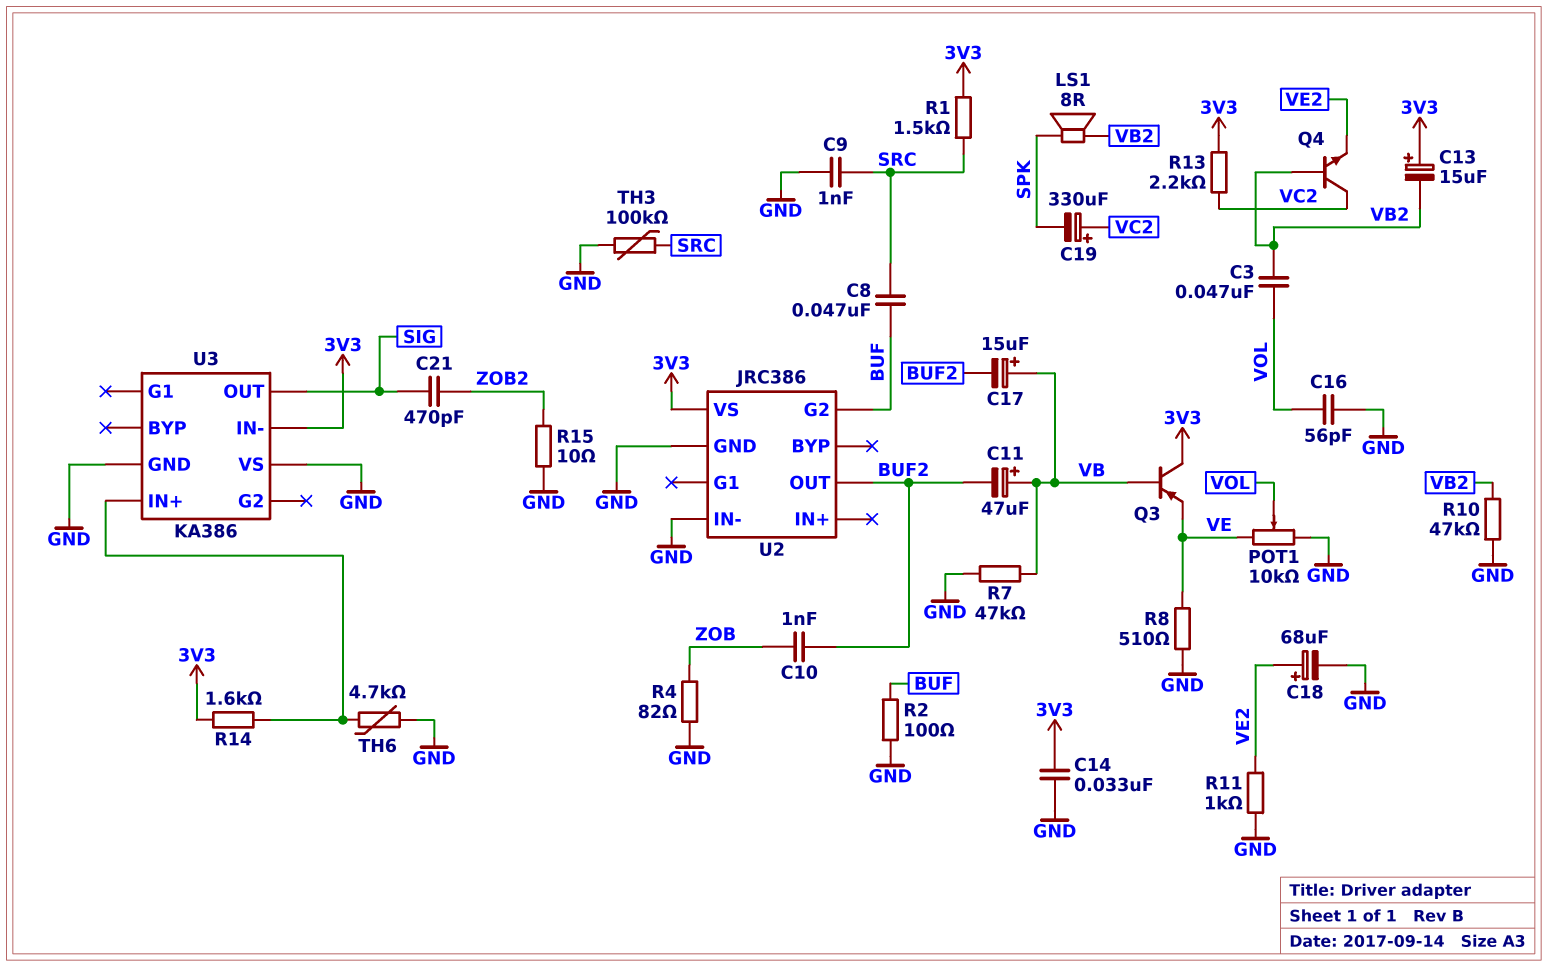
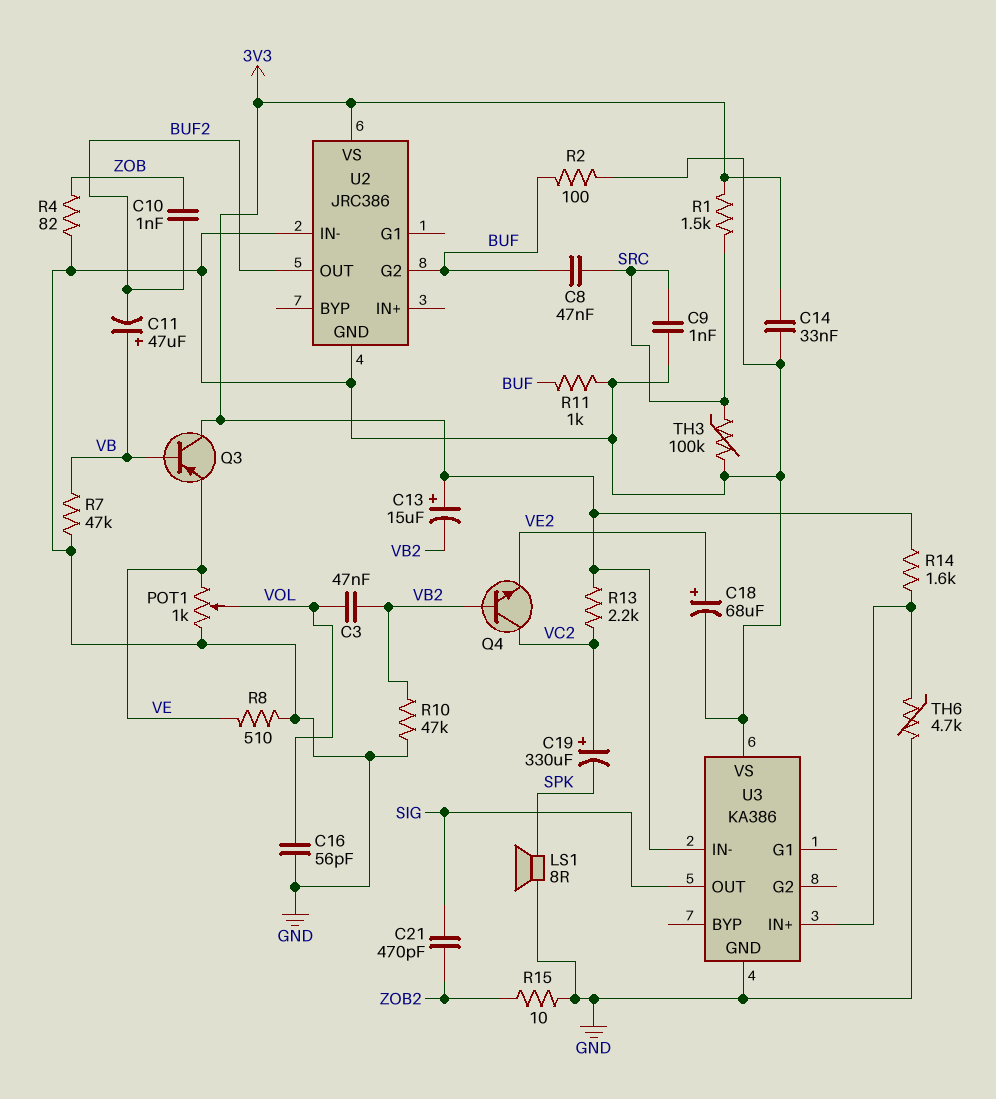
C17: 15uF (plus VB, minus BUF2) -> none
LS1: speaker 8R (SPK, VB2) -> speaker 8R (GND, SPK)
POT1: 10k (GND, VE, wiper VOL) -> 1k (GND, VE, wiper VOL)
R11: 1k (GND, VE2) -> 1k (BUF, GND)

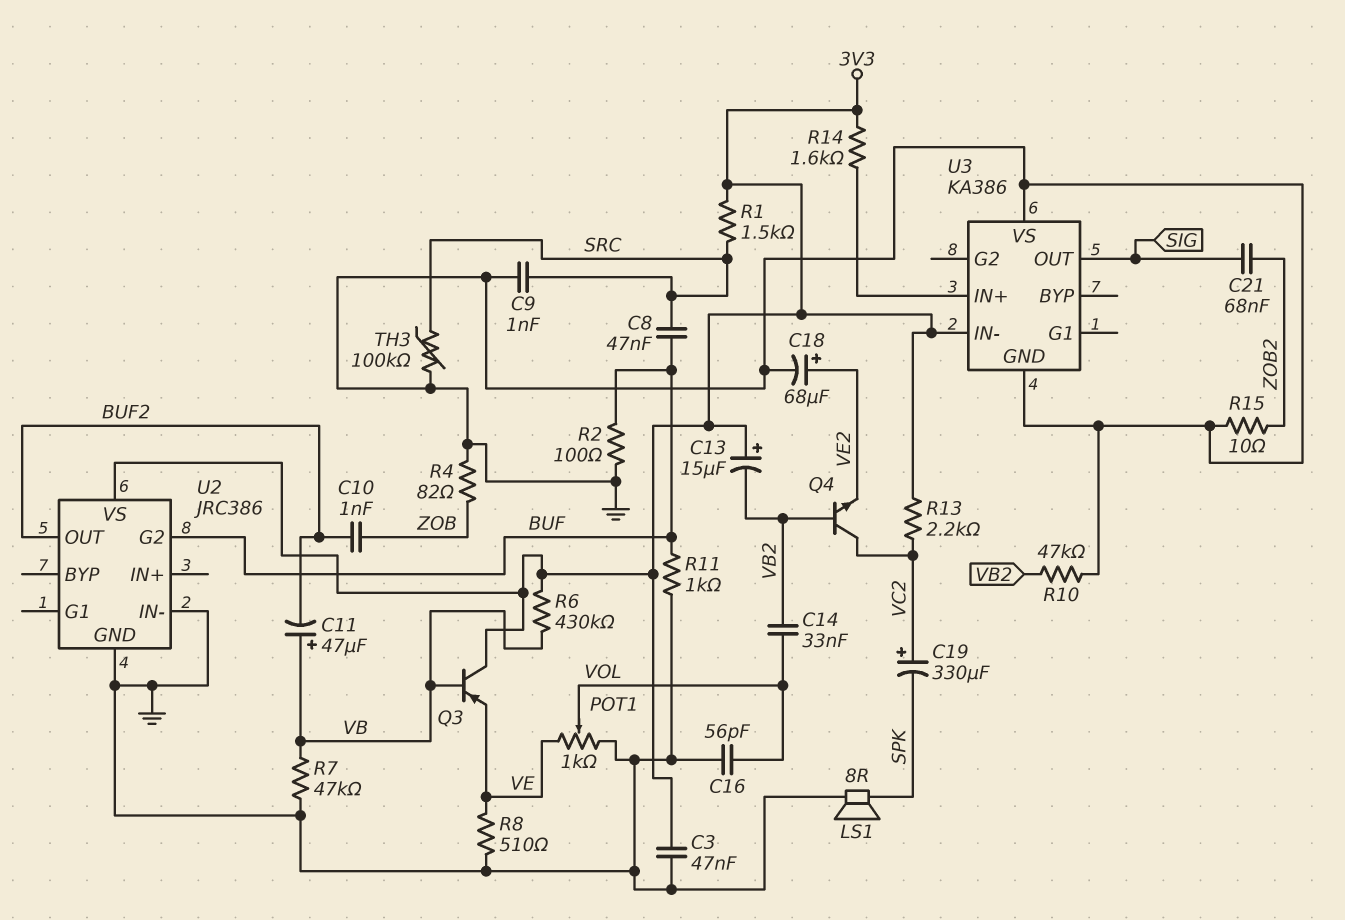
C3: 47nF (VB2, VOL) -> 47nF (3V3, GND)
C14: 33nF (3V3, GND) -> 33nF (VB2, VOL)
C21: 470pF (SIG, ZOB2) -> 68nF (SIG, ZOB2)
R6: none -> 430k (3V3, VB)
TH6: 4.7k (GND, U3/IN+) -> none

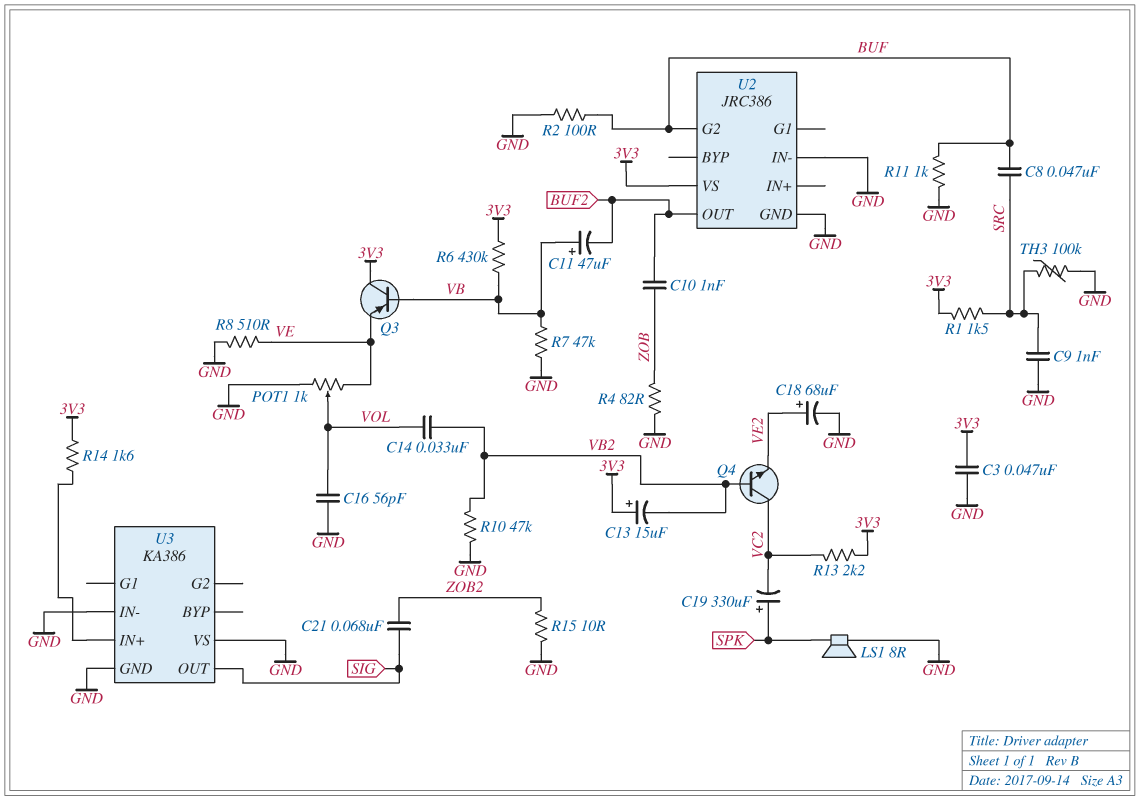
C19: 330uF (plus VC2, minus SPK) -> 330uF (plus SPK, minus VC2)
U3 pin IN-: 3V3 -> GND

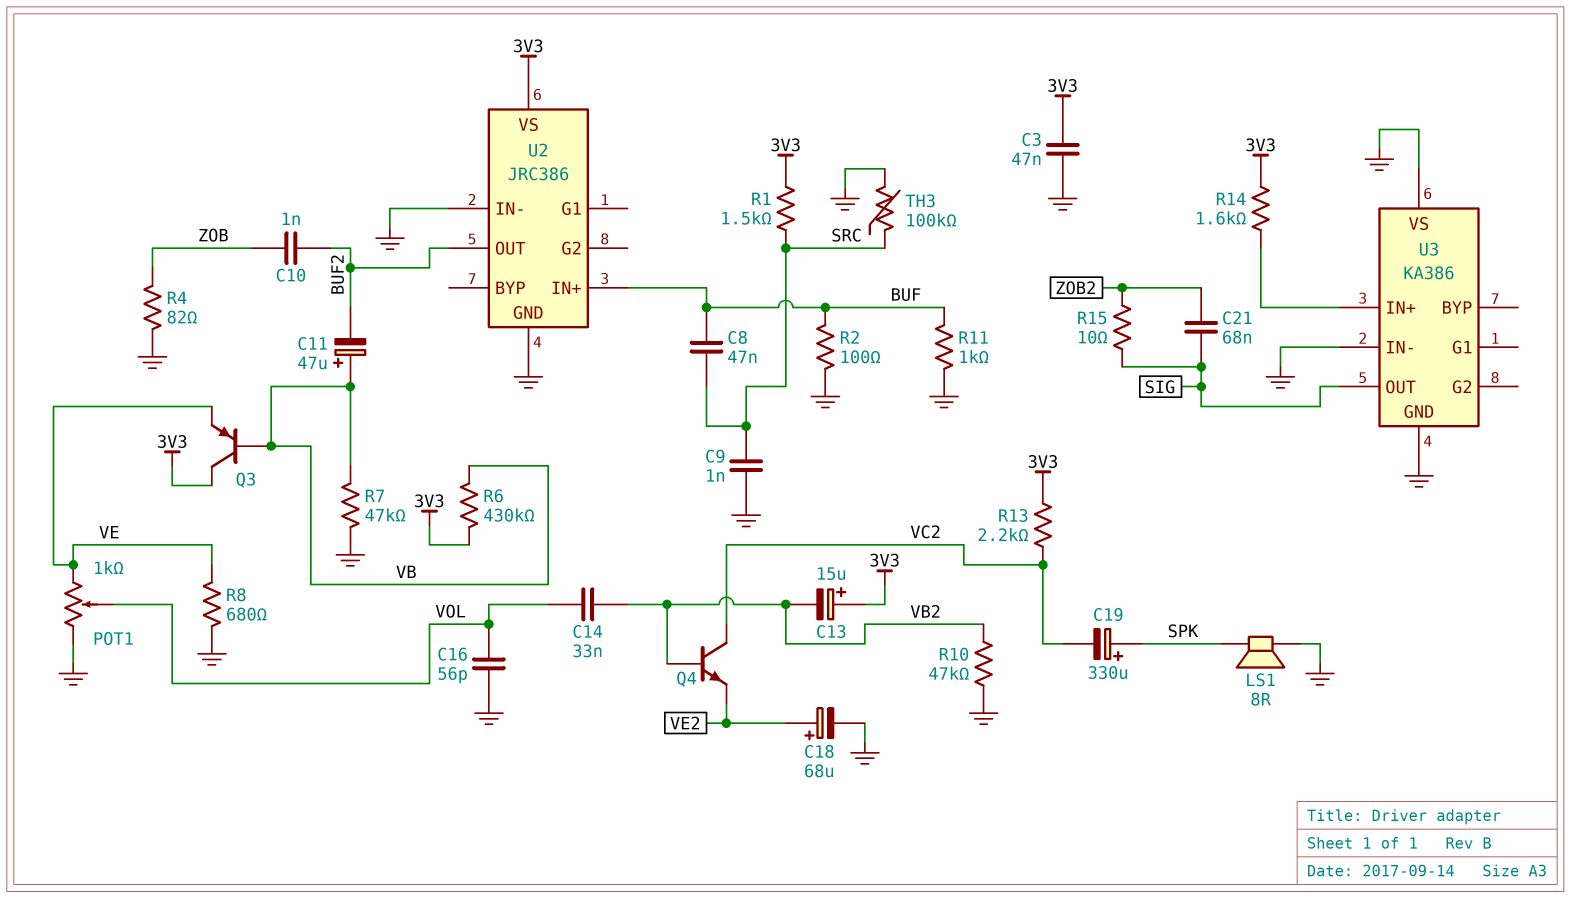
R8: 510 (GND, VE) -> 680 (GND, VE)
R15: 10 (GND, ZOB2) -> 10 (SIG, ZOB2)
U2 pin G2: BUF -> none
U2 pin IN+: none -> BUF

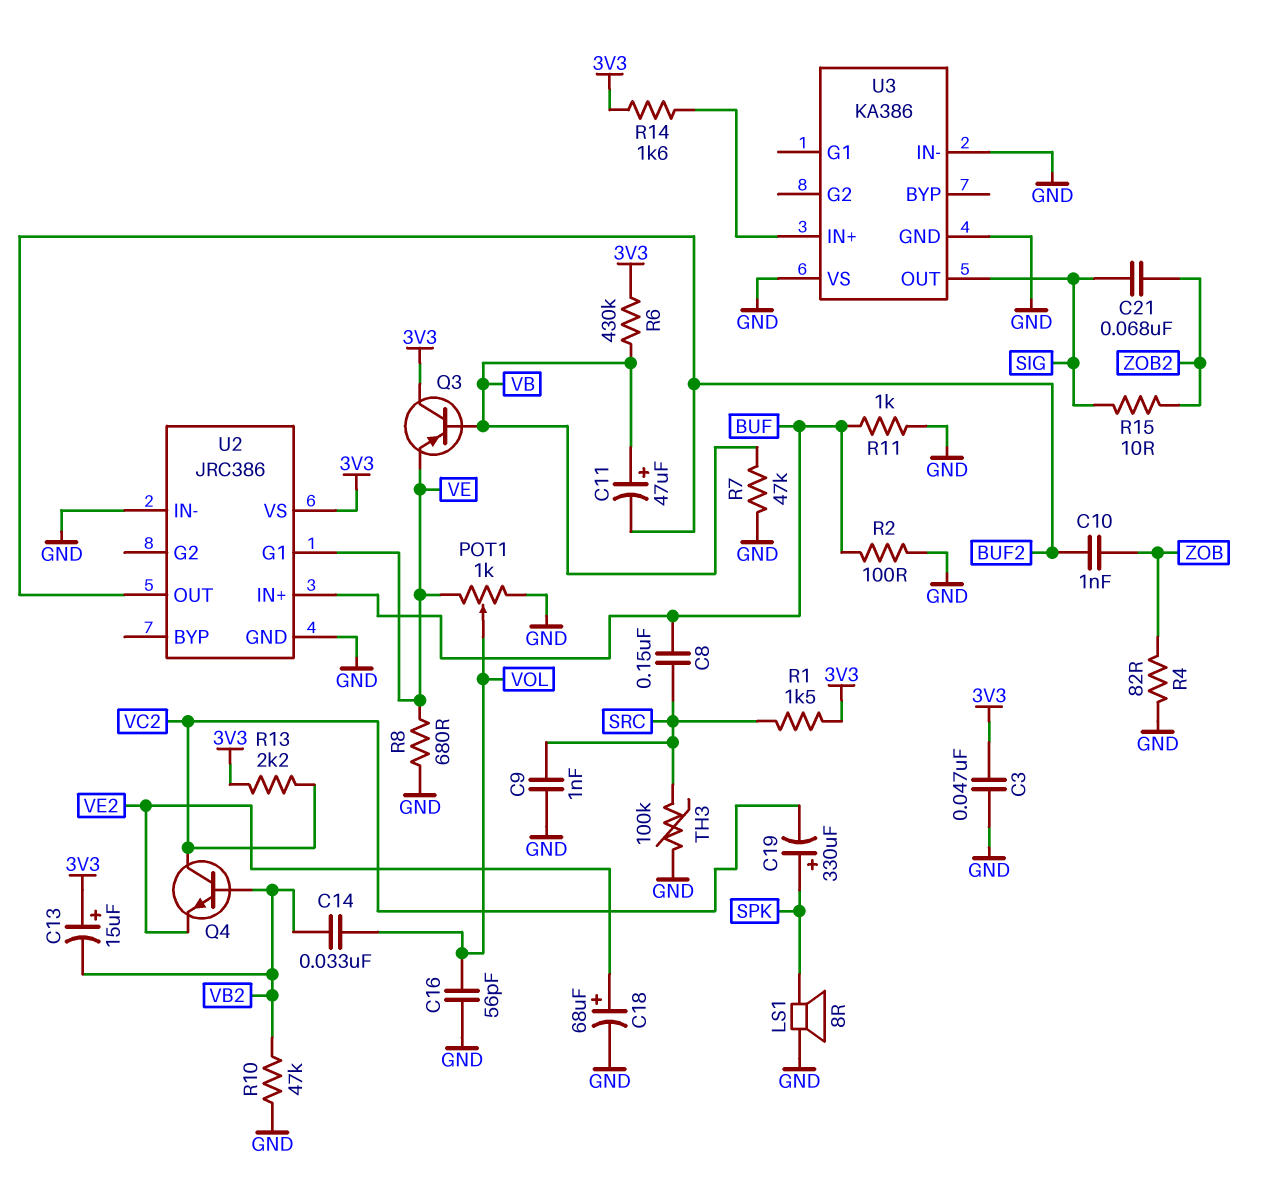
C8: 47nF (BUF, SRC) -> 150nF (BUF, SRC)
U2 pin G1: none -> VE

